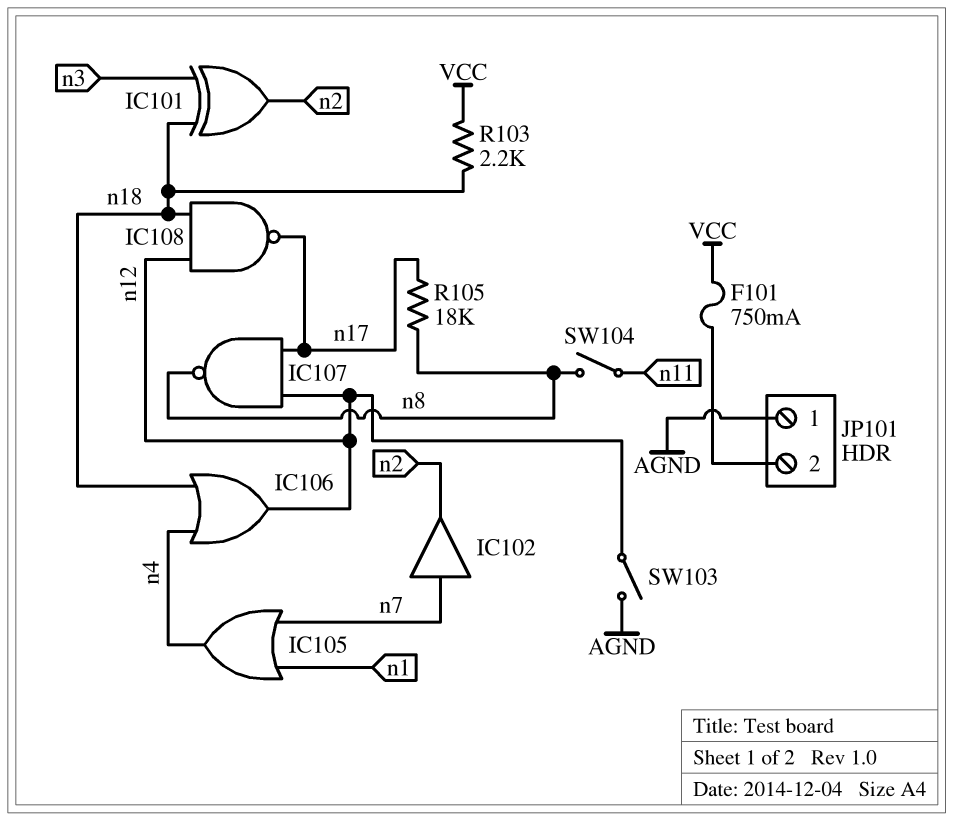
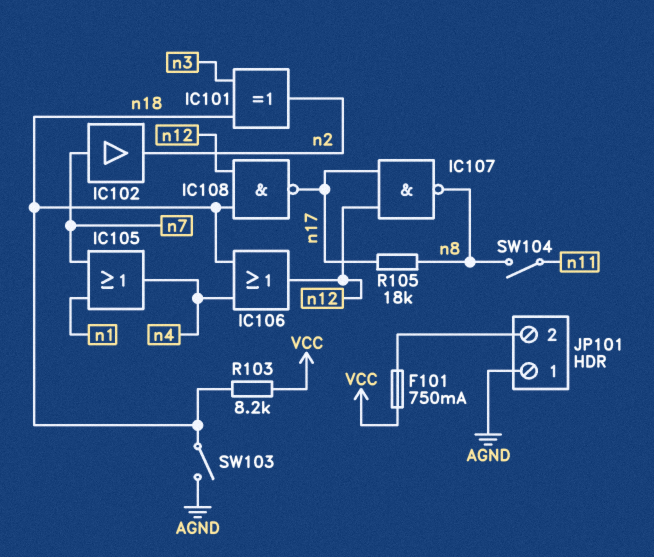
R103: 2.2k (VCC, n18) -> 8.2k (VCC, n18)
SW103: switch (AGND, n12) -> switch (AGND, n18)

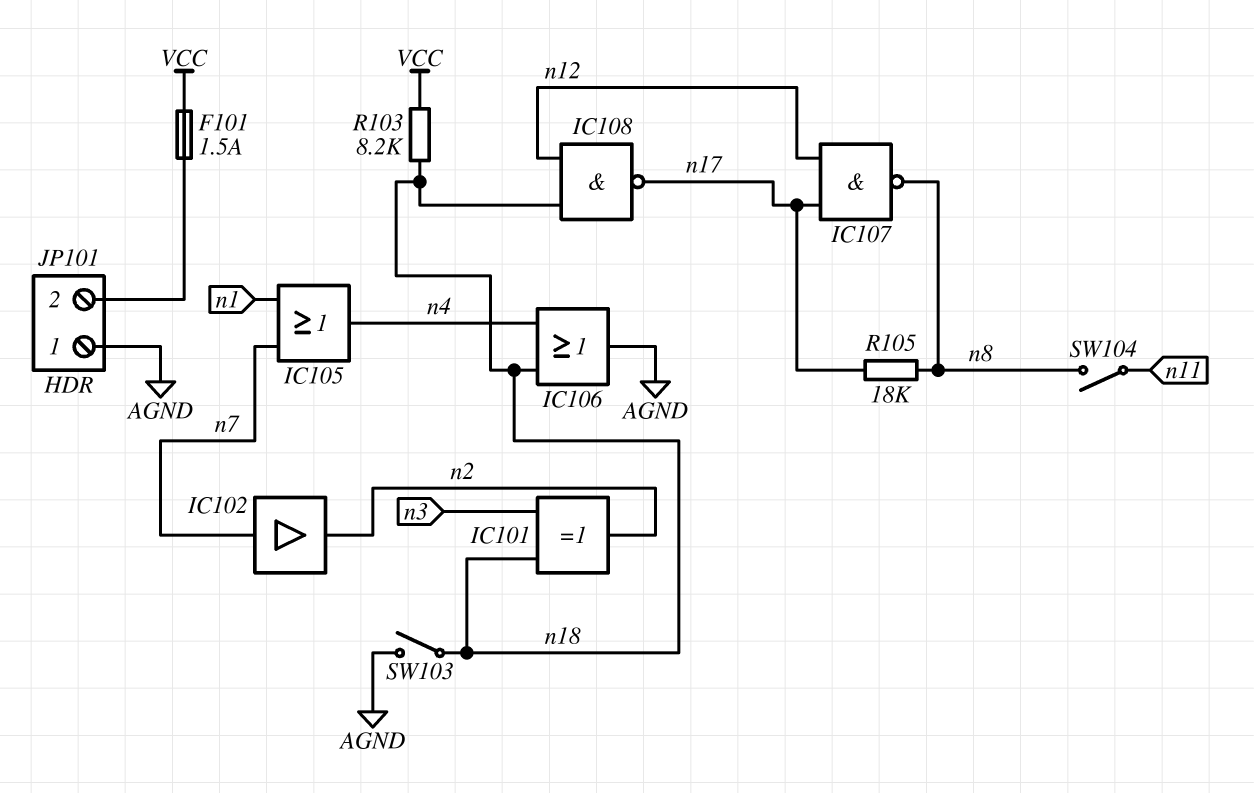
F101: 750mA (JP101/2, VCC) -> 1.5A (JP101/2, VCC)
IC106: OR (in n4, in n18, out n12) -> OR (in n4, in n18, out AGND)

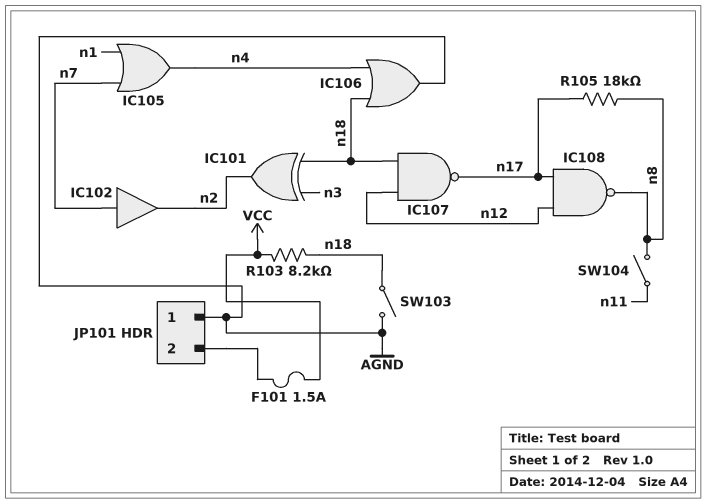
IC107: NAND (in n12, in n17, out n8) -> NAND (in n12, in n18, out n17)
IC108: NAND (in n12, in n18, out n17) -> NAND (in n12, in n17, out n8)

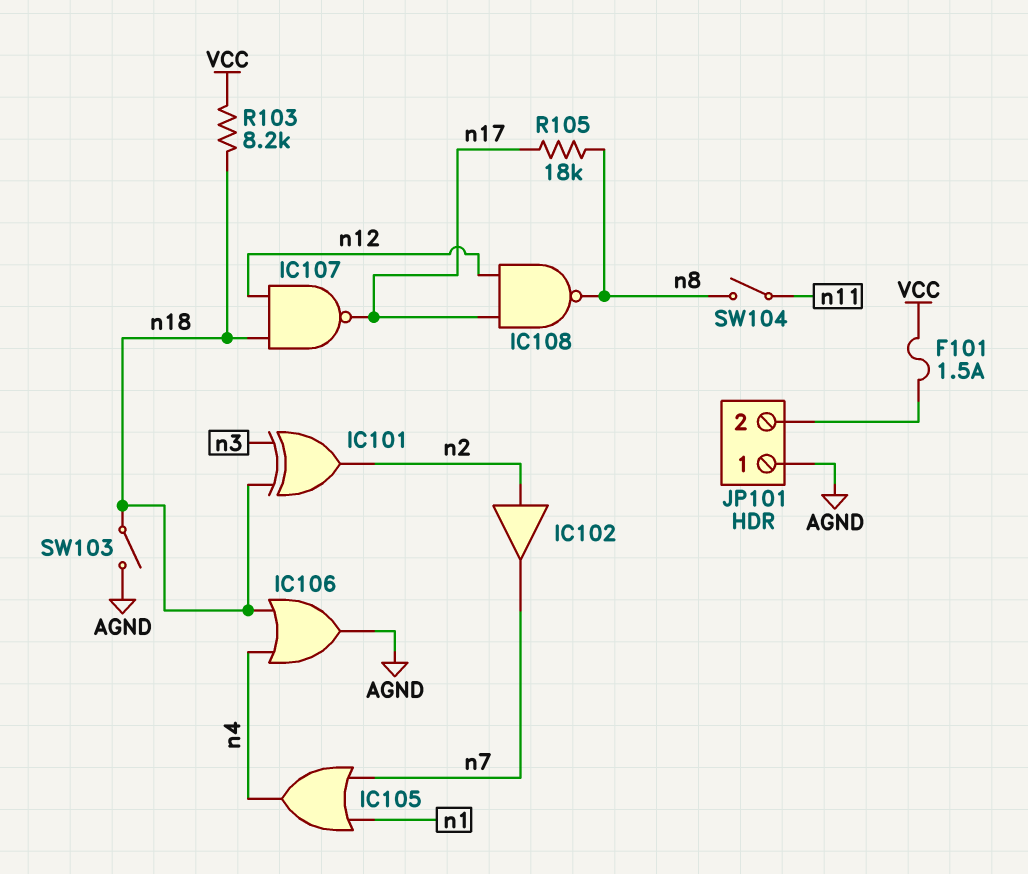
IC102: buffer (in n7, out n2) -> buffer (in n2, out n7)

